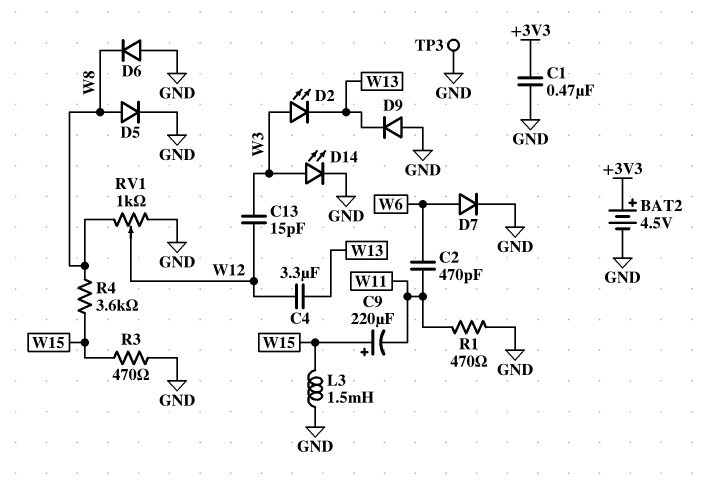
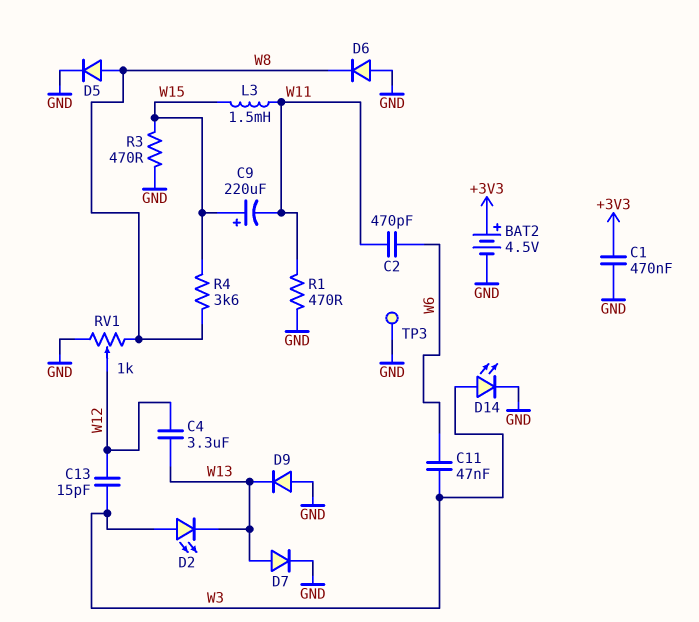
C11: none -> 47nF (W3, W6)
D7: diode (A W6, K GND) -> diode (A W13, K GND)
L3: 1.5mH (GND, W15) -> 1.5mH (W11, W15)

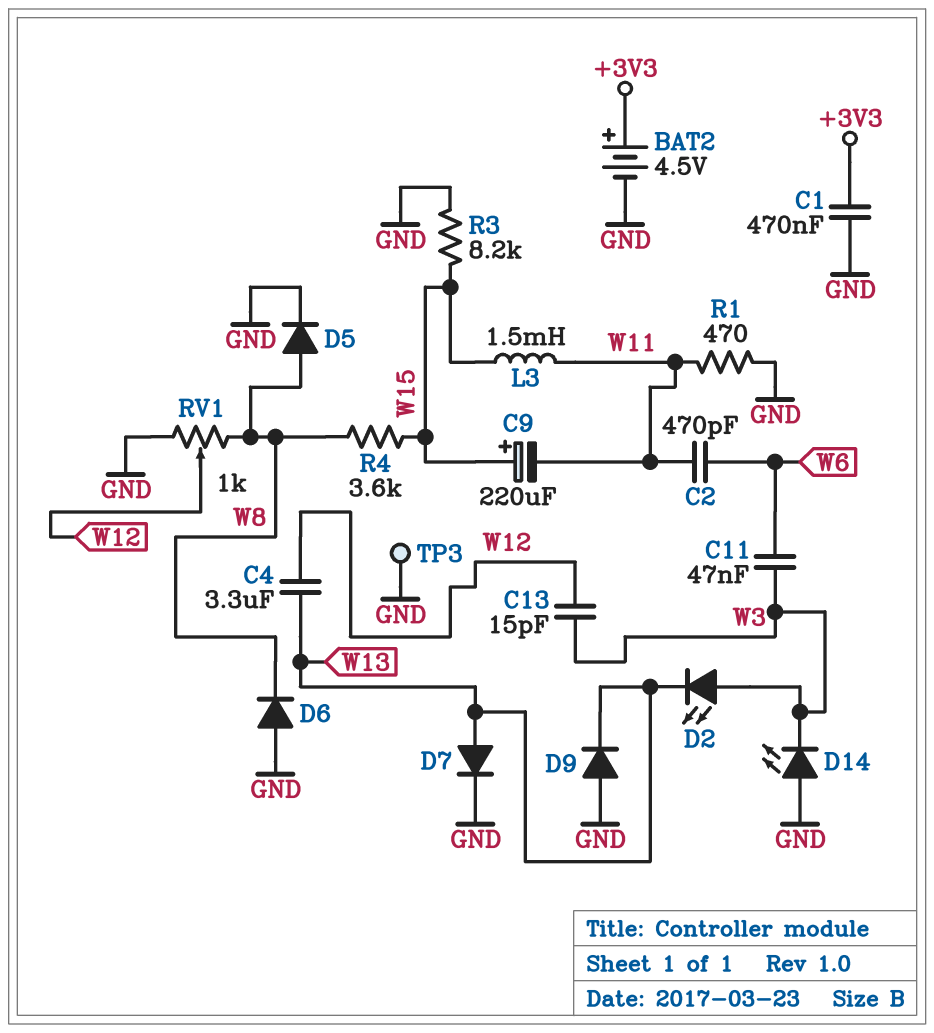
D14: LED (A W3, K GND) -> LED (A GND, K W3)
R3: 470 (GND, W15) -> 8.2k (GND, W15)

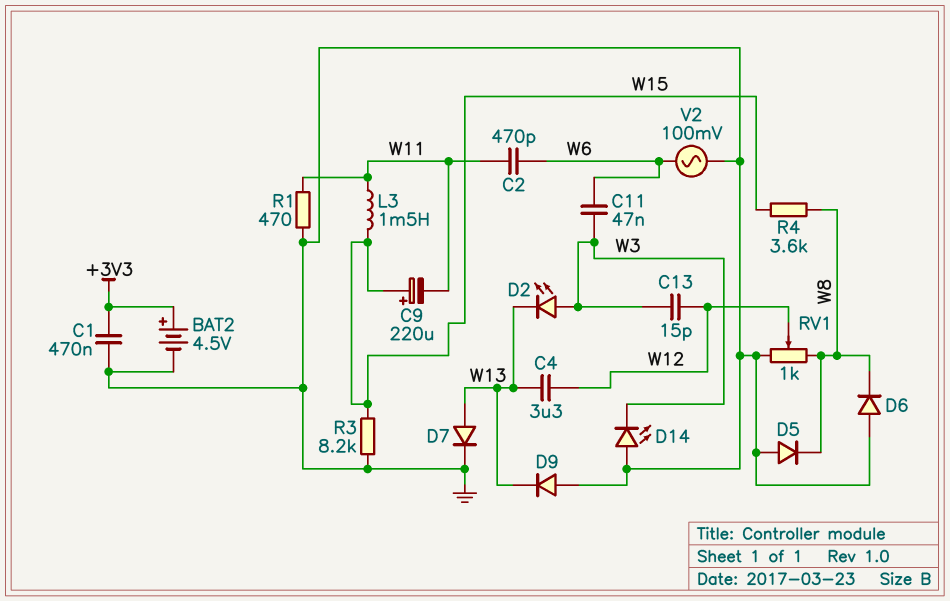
D5: diode (A W8, K GND) -> diode (A GND, K W8)
TP3: test point (GND) -> none
V2: none -> AC 100mV (GND, W6)

